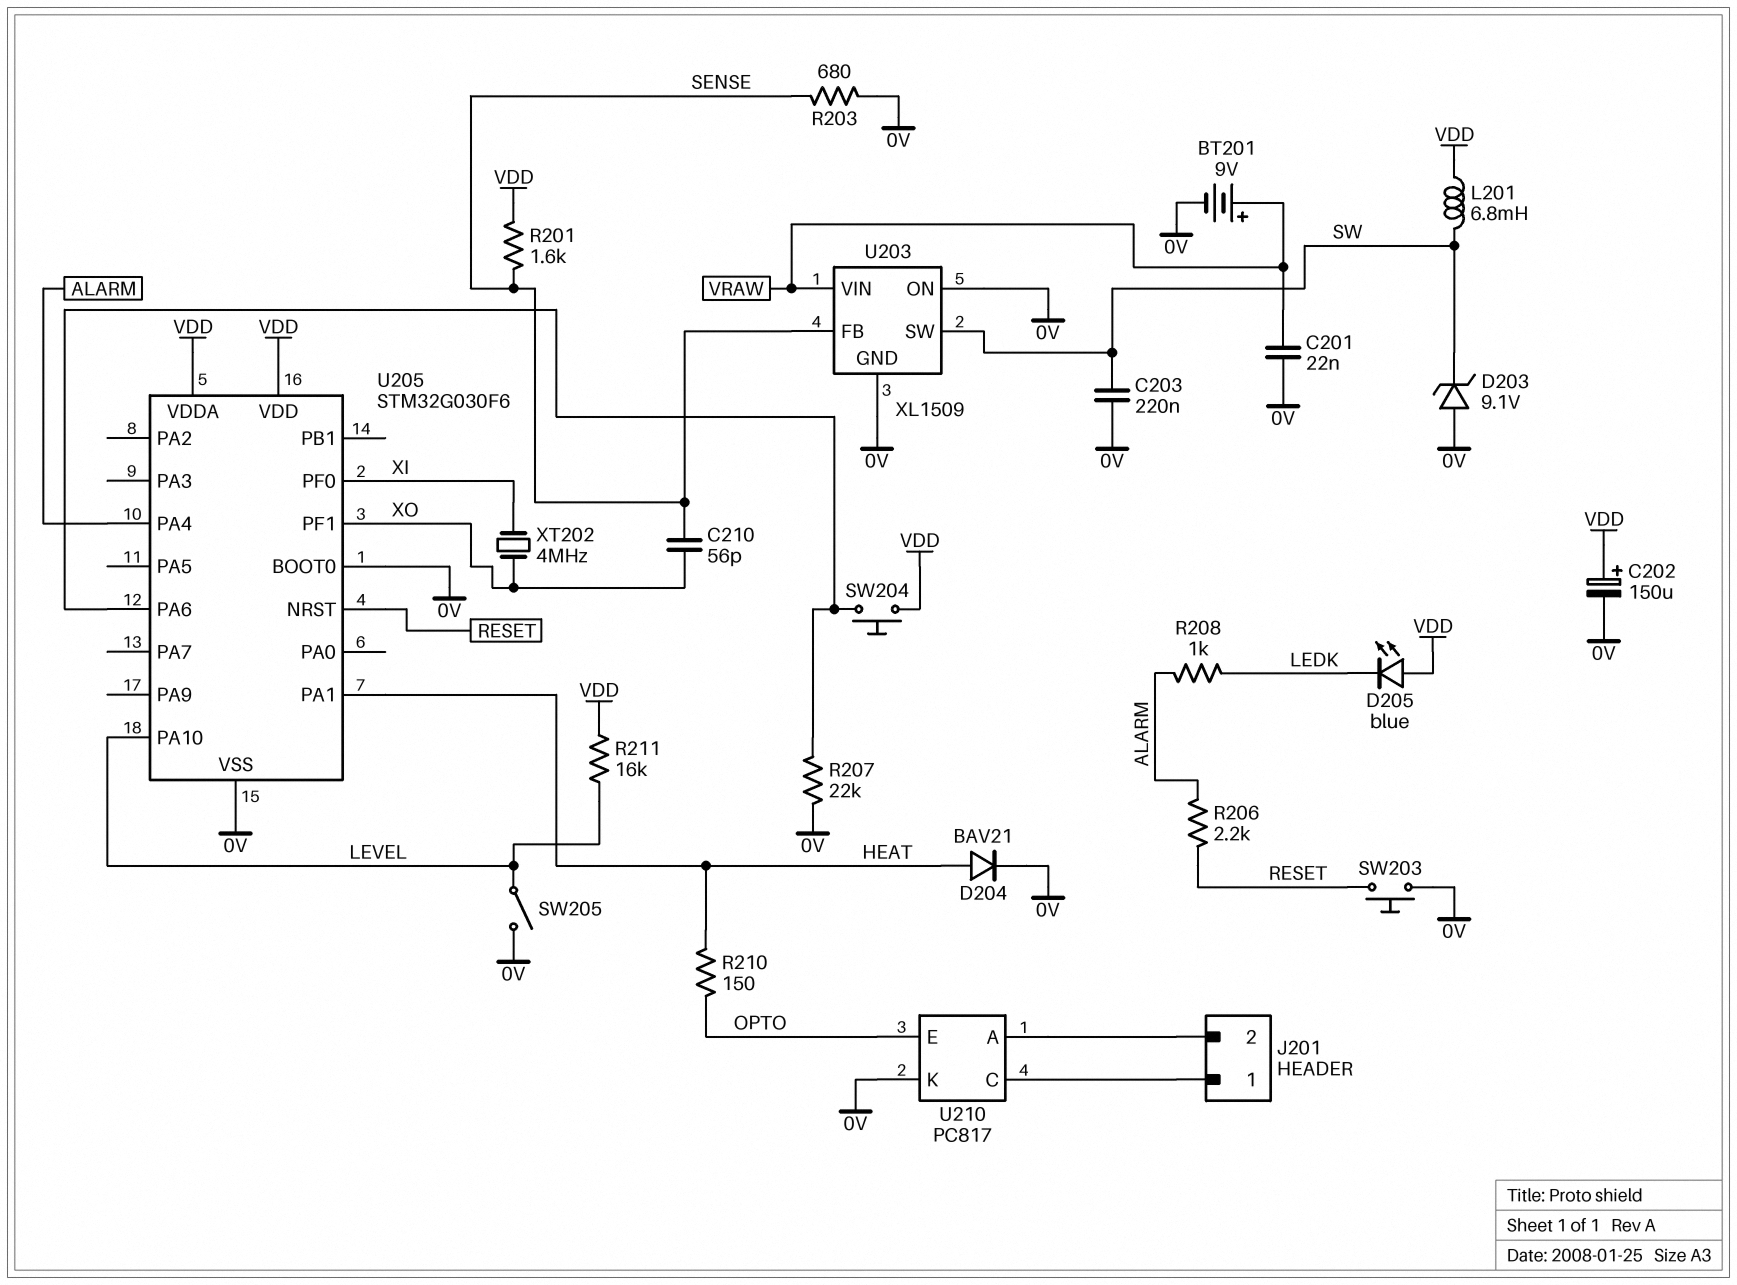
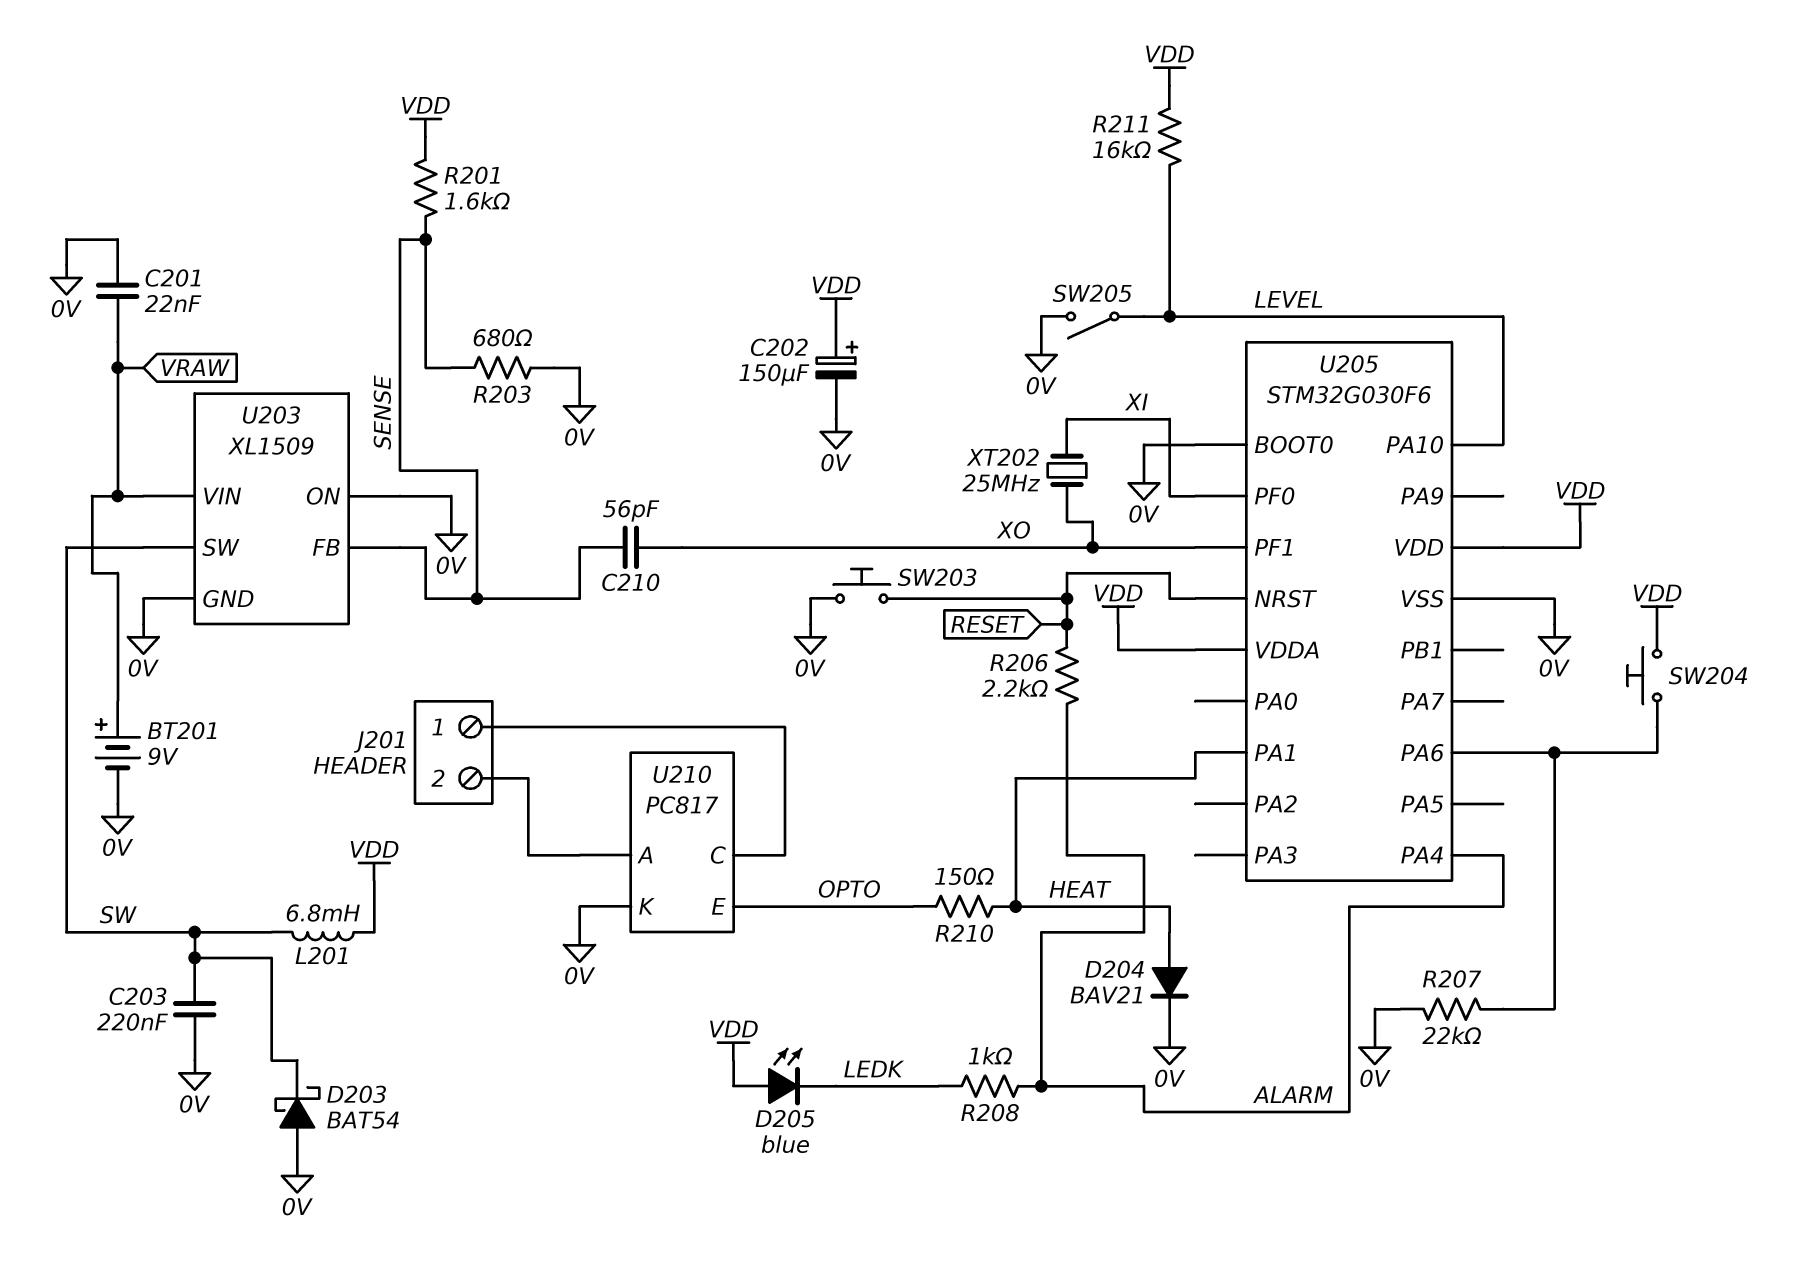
D203: zener 9.1V (A 0V, K SW) -> schottky BAT54 (A 0V, K SW)
XT202: 4MHz (XI, XO) -> 25MHz (XI, XO)

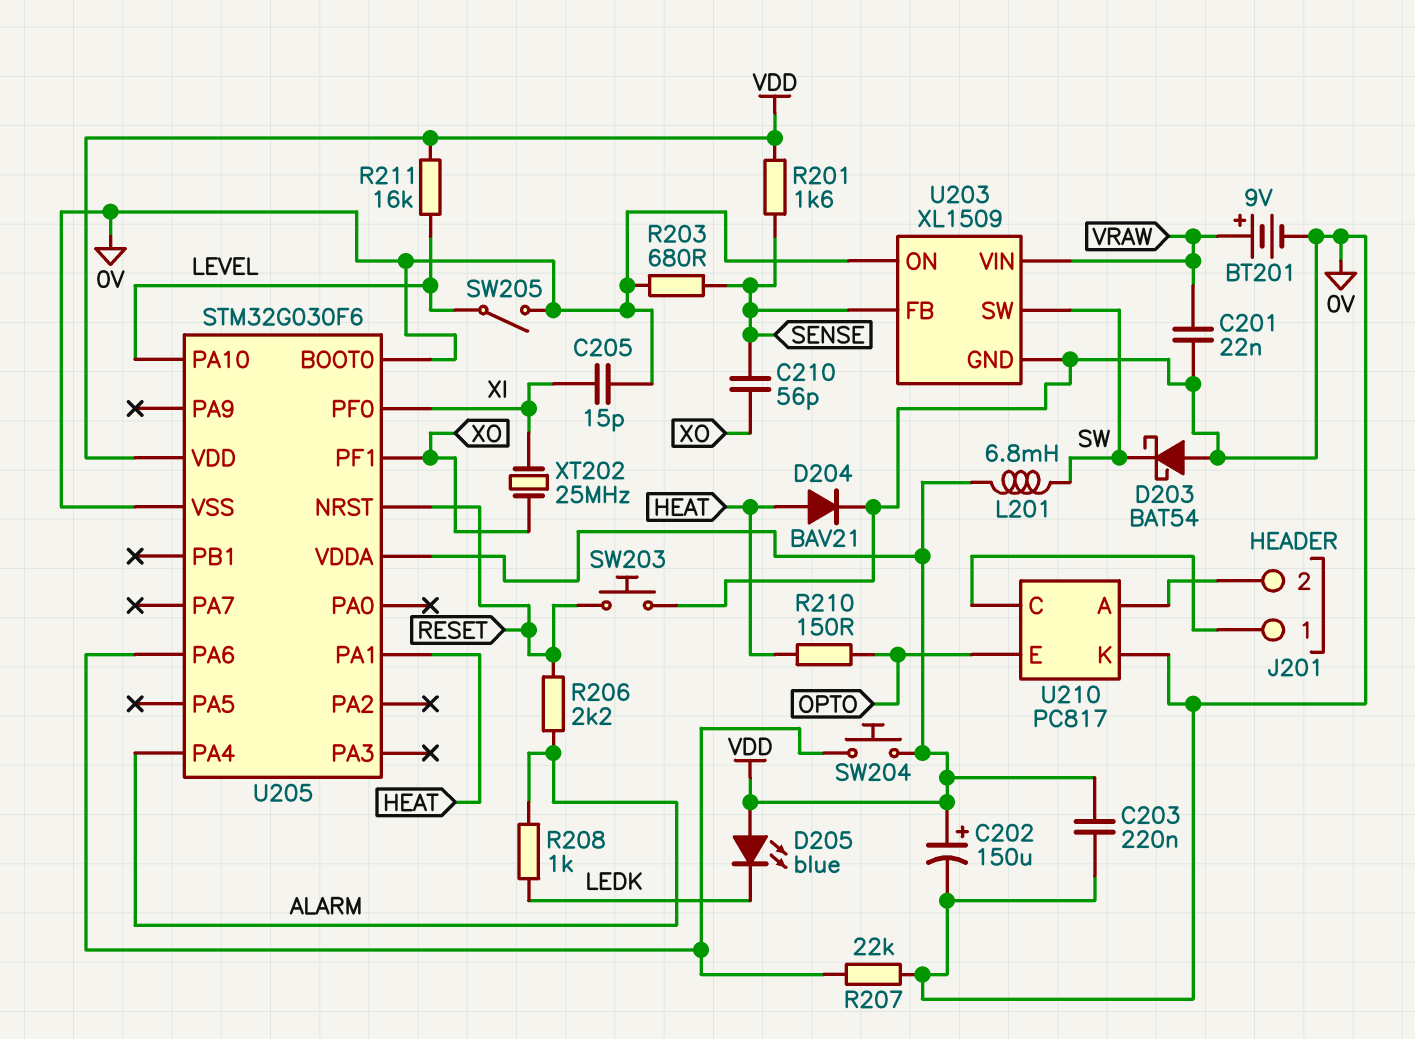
C203: 220nF (0V, SW) -> 220nF (0V, VDD)
C205: none -> 15pF (0V, XI)

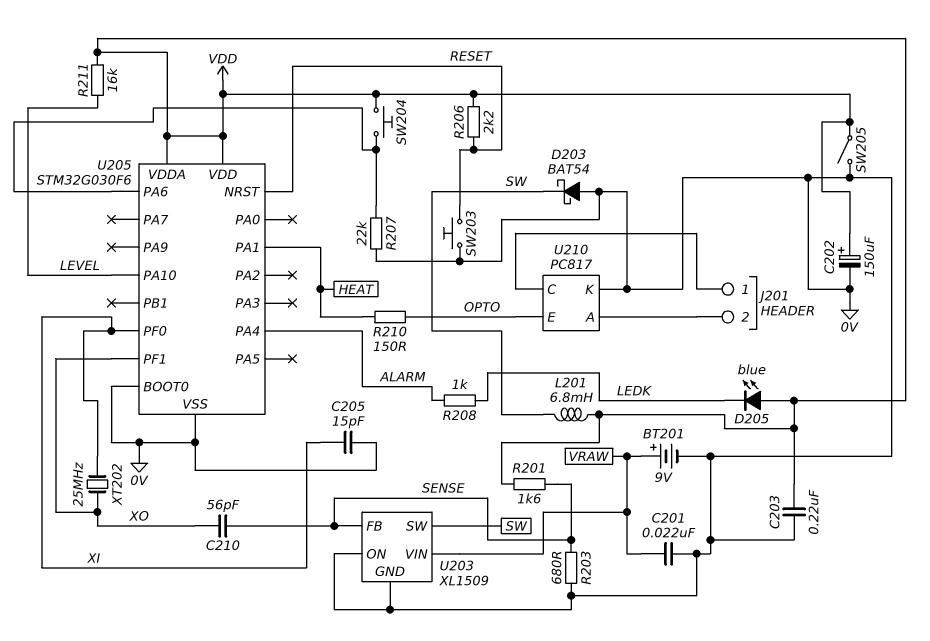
D204: diode BAV21 (A HEAT, K 0V) -> none
R206: 2.2k (ALARM, RESET) -> 2.2k (RESET, VDD)
SW205: switch (0V, LEVEL) -> switch (0V, VDD)

